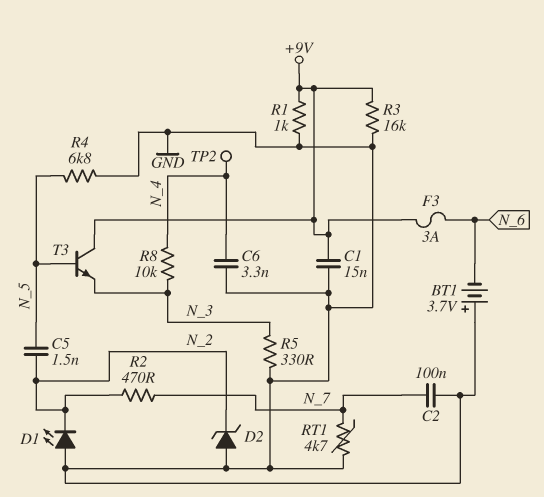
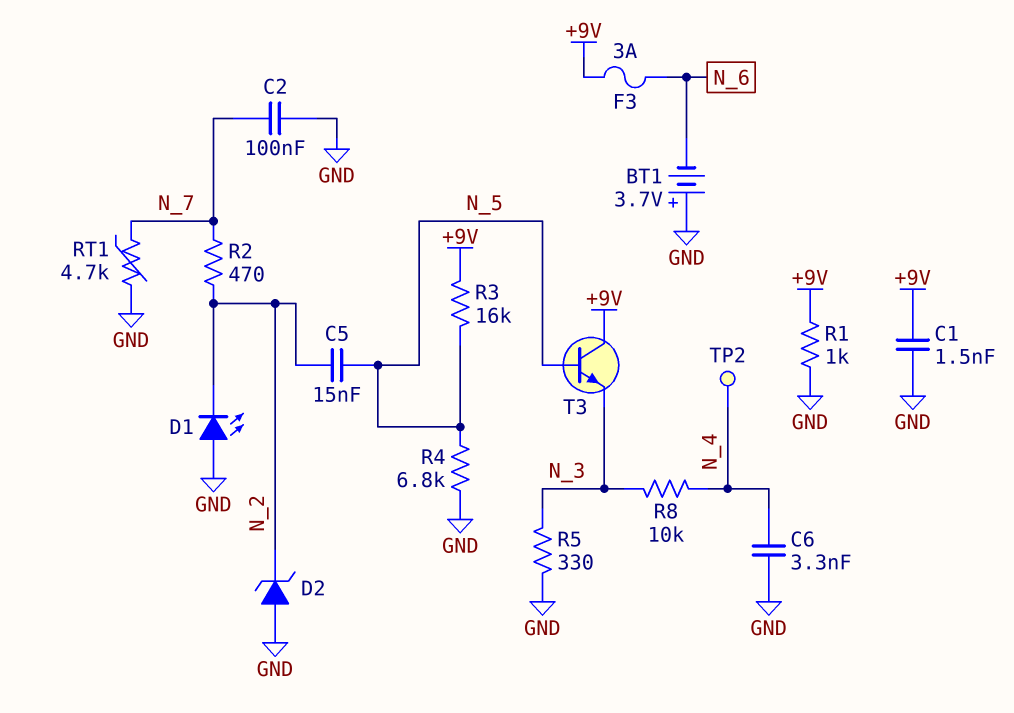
C1: 15nF (+9V, GND) -> 1.5nF (+9V, GND)
C5: 1.5nF (N_2, N_5) -> 15nF (N_2, N_5)
R3: 16k (+9V, GND) -> 16k (+9V, N_5)

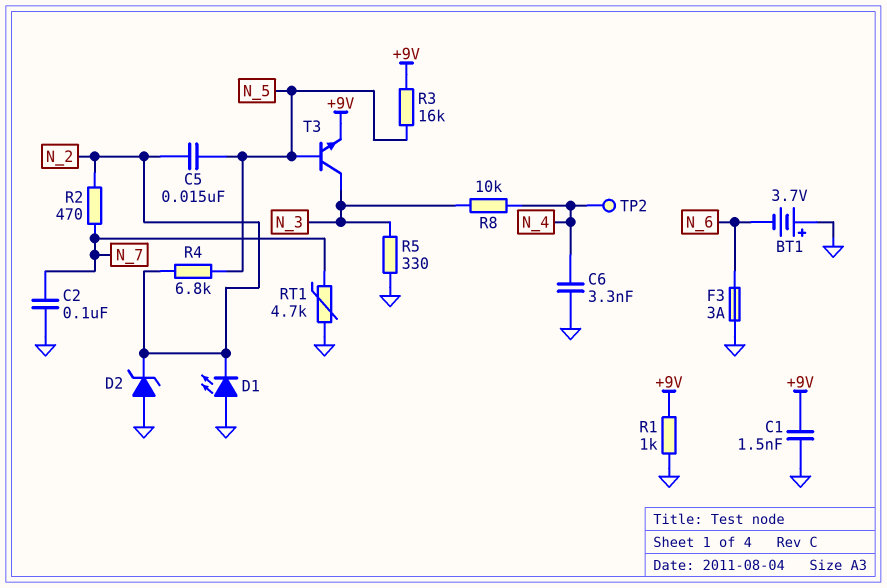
F3: 3A (+9V, N_6) -> 3A (GND, N_6)
R4: 6.8k (GND, N_5) -> 6.8k (N_2, N_5)
T3: NPN (B N_5, C +9V, E N_3) -> NPN (B N_5, C N_3, E +9V)

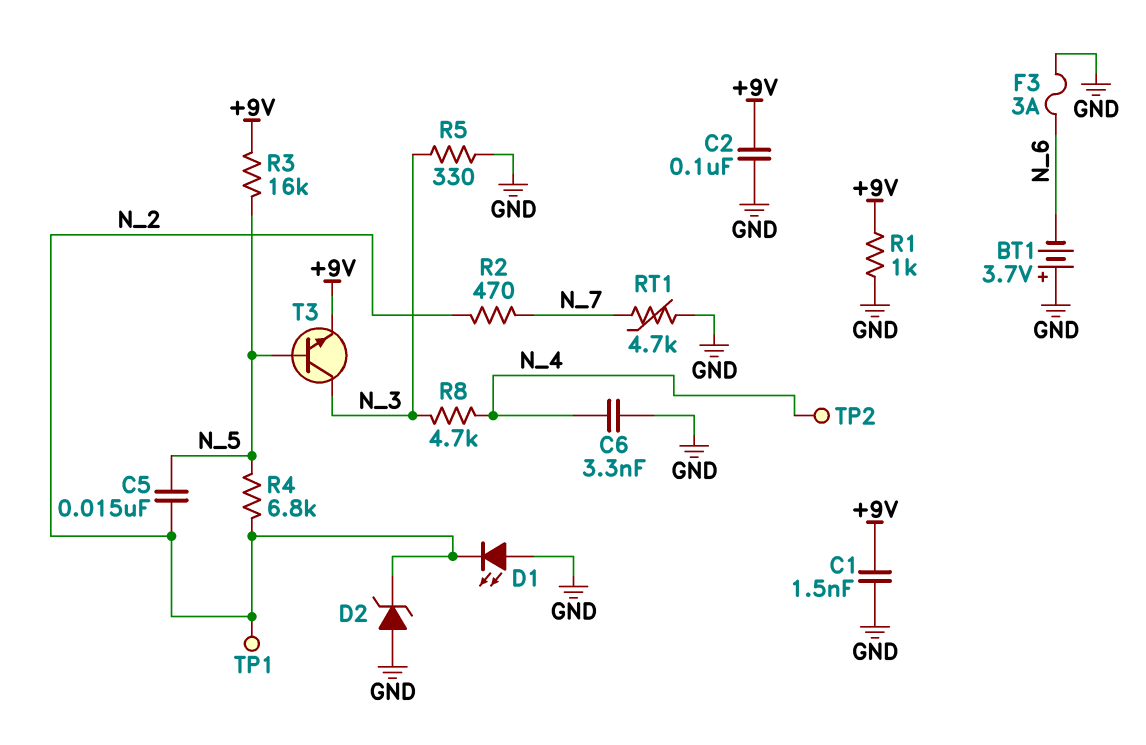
C2: 100nF (GND, N_7) -> 100nF (+9V, GND)
R8: 10k (N_3, N_4) -> 4.7k (N_3, N_4)
TP1: none -> test point (N_2)

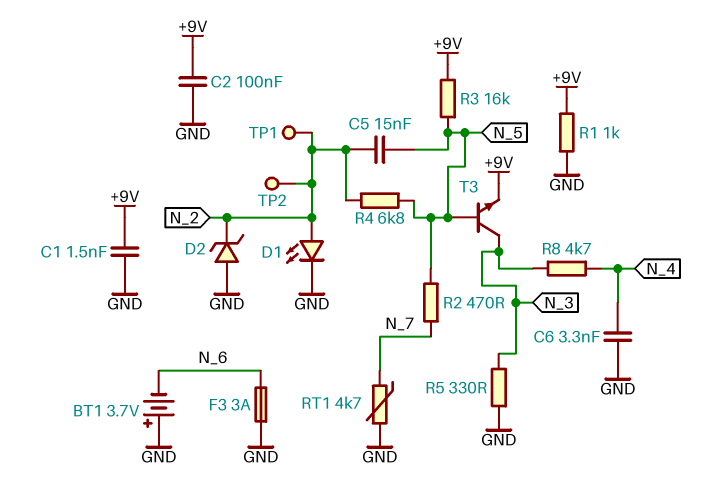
D1: LED (A GND, K N_2) -> LED (A N_2, K GND)
R2: 470 (N_2, N_7) -> 470 (N_5, N_7)
TP2: test point (N_4) -> test point (N_2)

